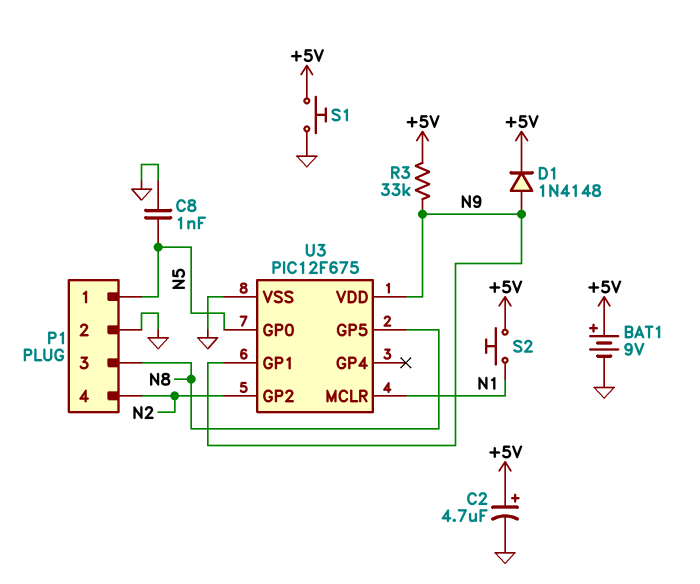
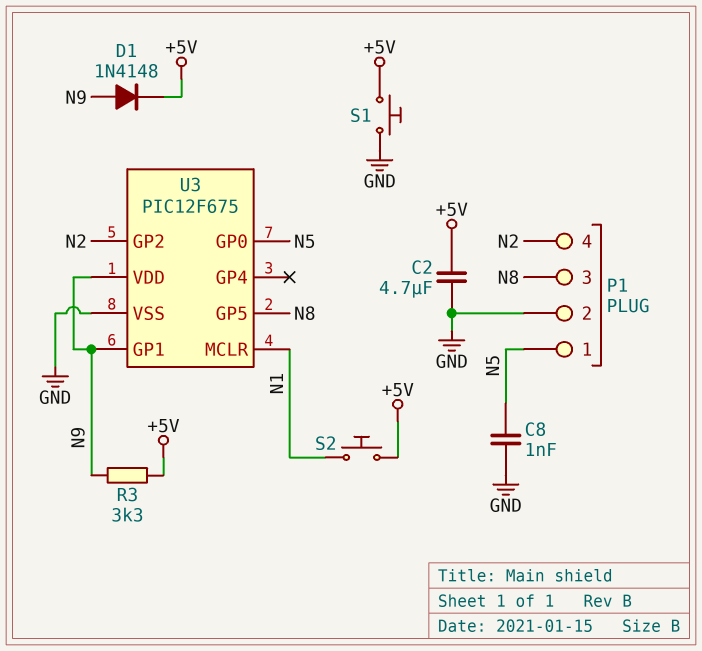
BAT1: 9V (plus +5V, minus GND) -> none
C2: 4.7uF (plus +5V, minus GND) -> 4.7uF (+5V, GND)
R3: 33k (+5V, N9) -> 3.3k (+5V, N9)

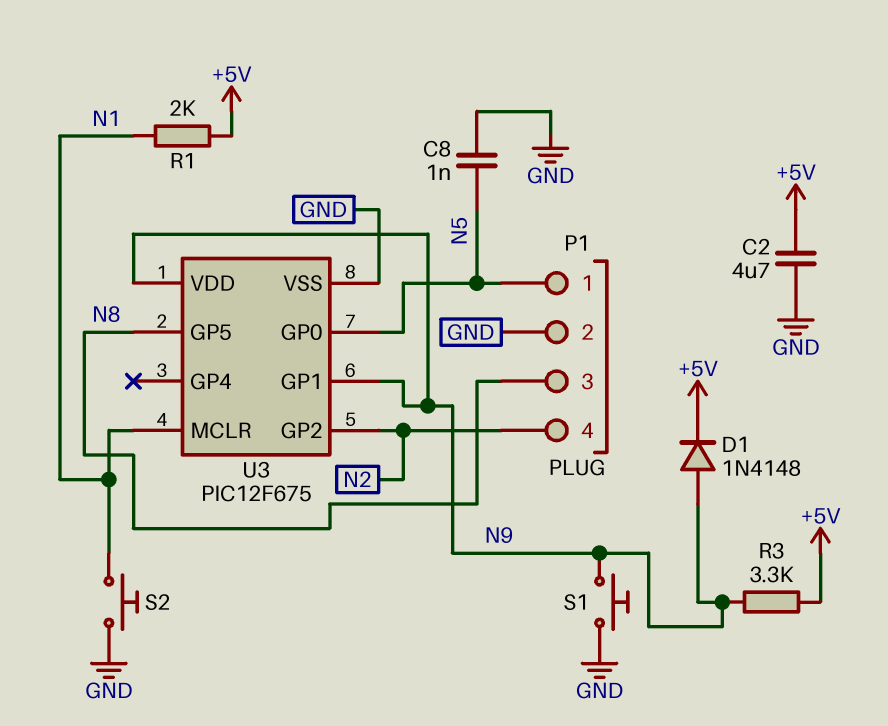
R1: none -> 2k (+5V, N1)
S1: button (+5V, GND) -> button (GND, N9)
S2: button (+5V, N1) -> button (GND, N1)

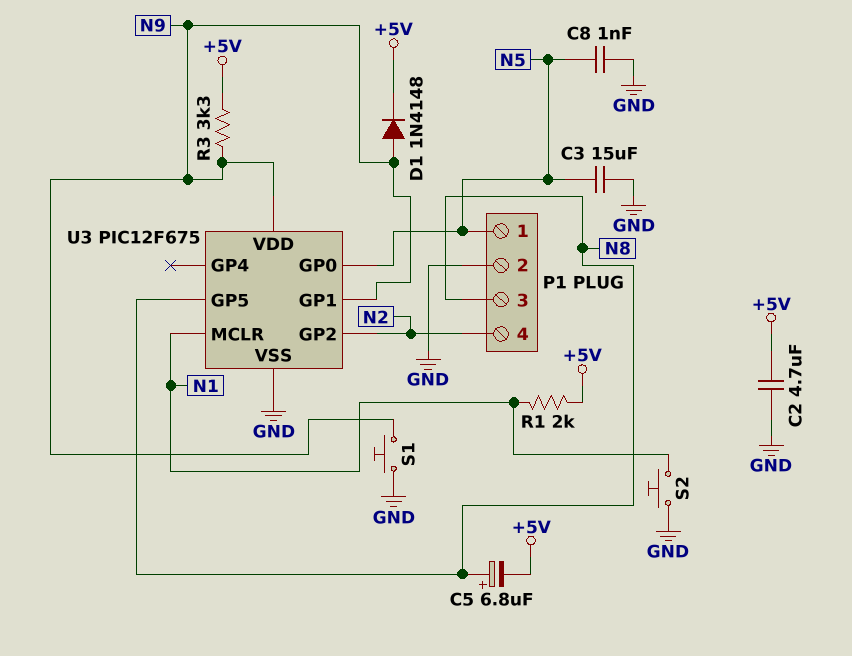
C3: none -> 15uF (GND, N5)
C5: none -> 6.8uF (plus N8, minus +5V)

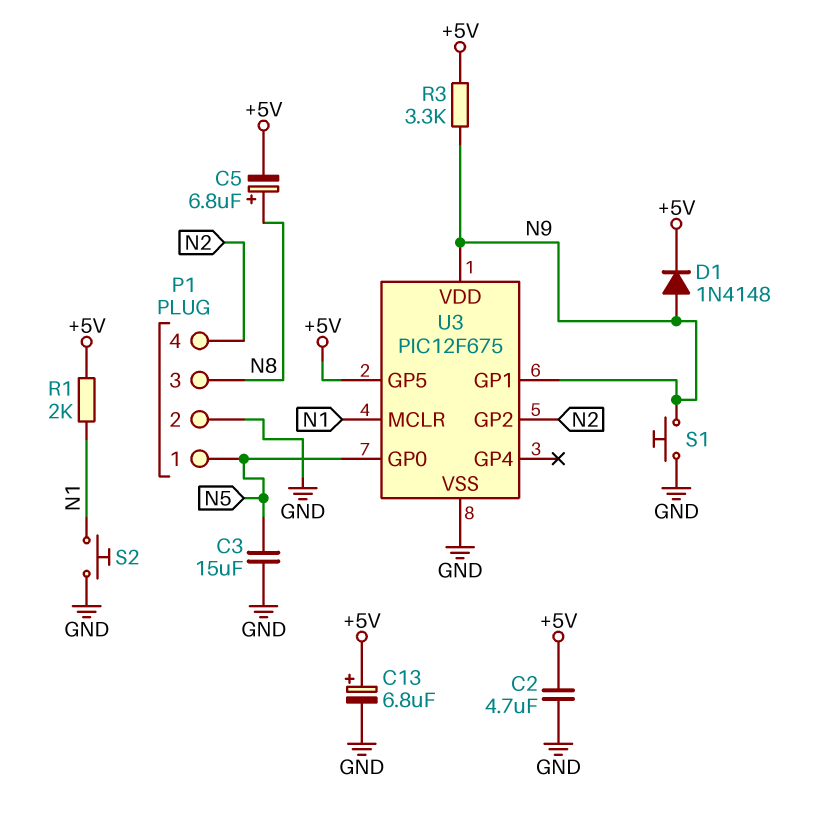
C8: 1nF (GND, N5) -> none
C13: none -> 6.8uF (plus +5V, minus GND)
U3 pin GP5: N8 -> +5V

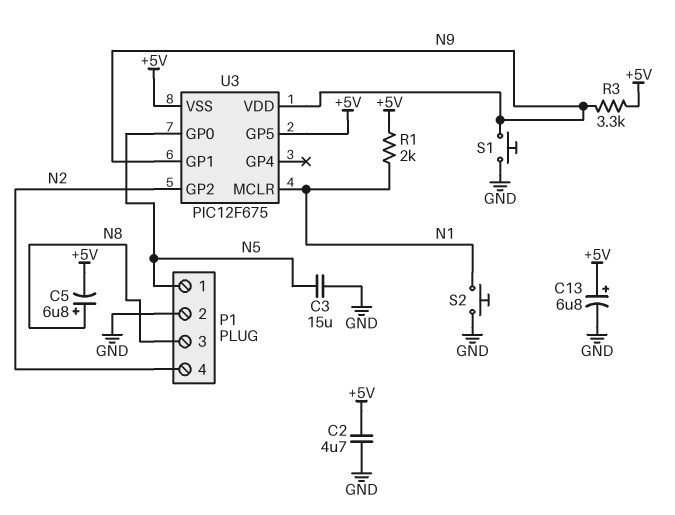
D1: diode 1N4148 (A N9, K +5V) -> none
U3 pin VSS: GND -> +5V

